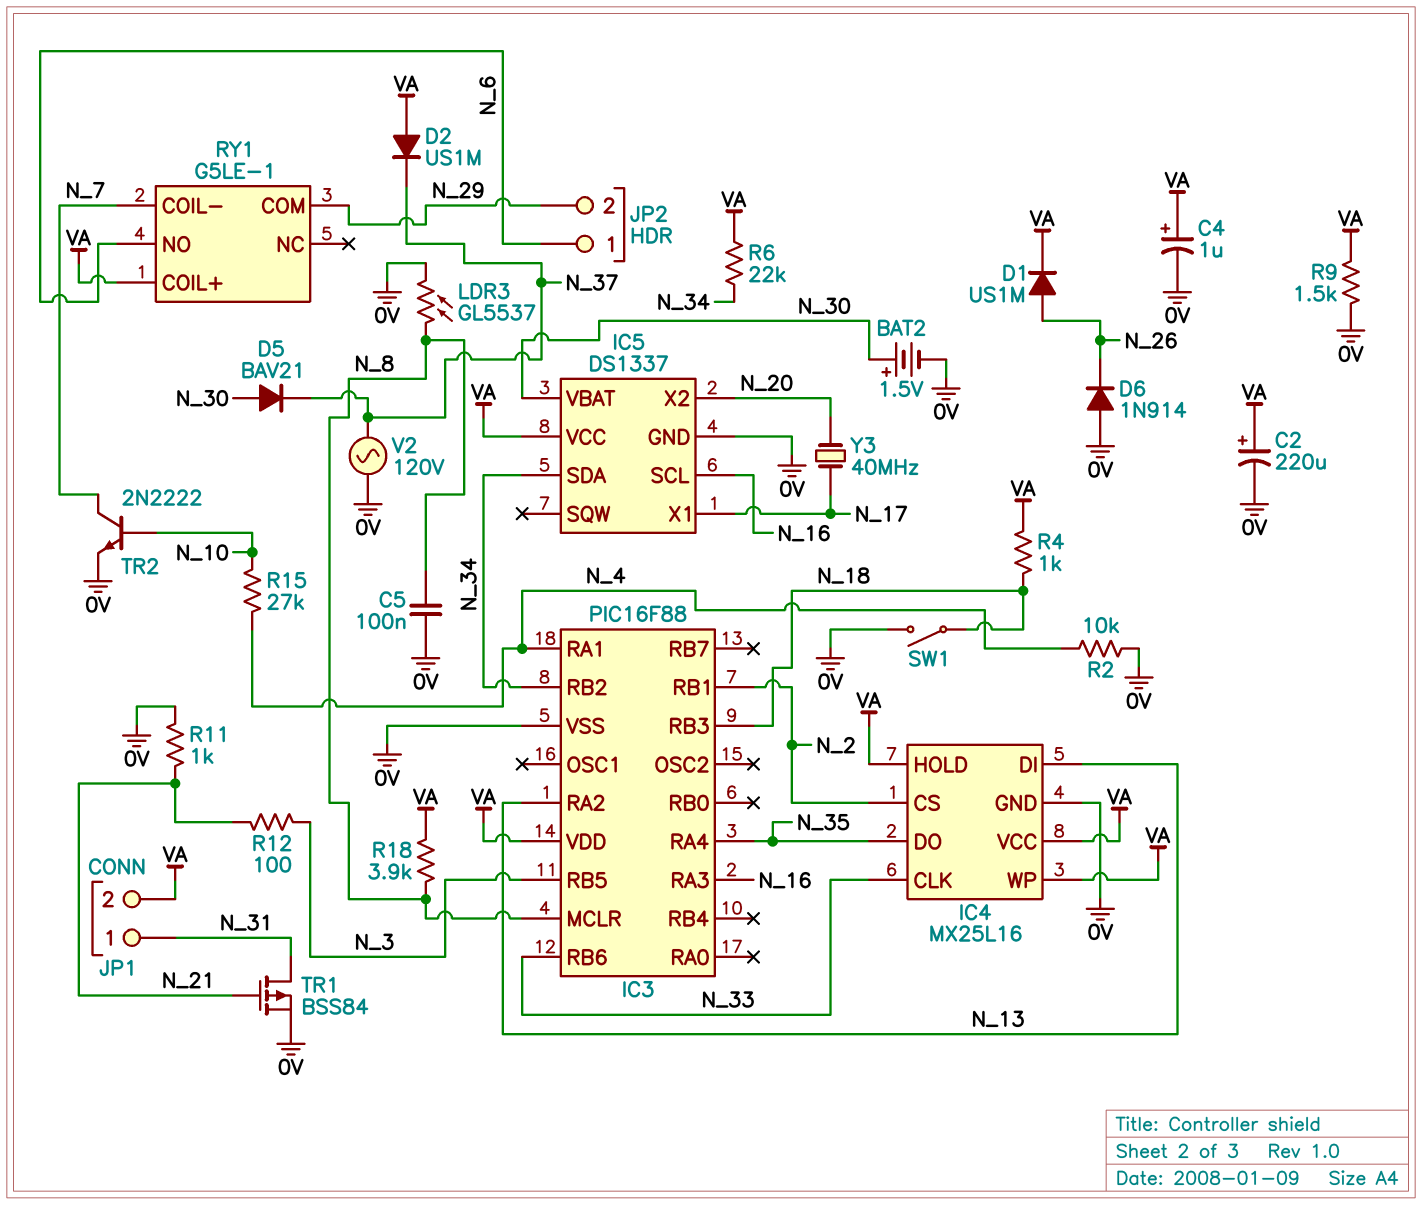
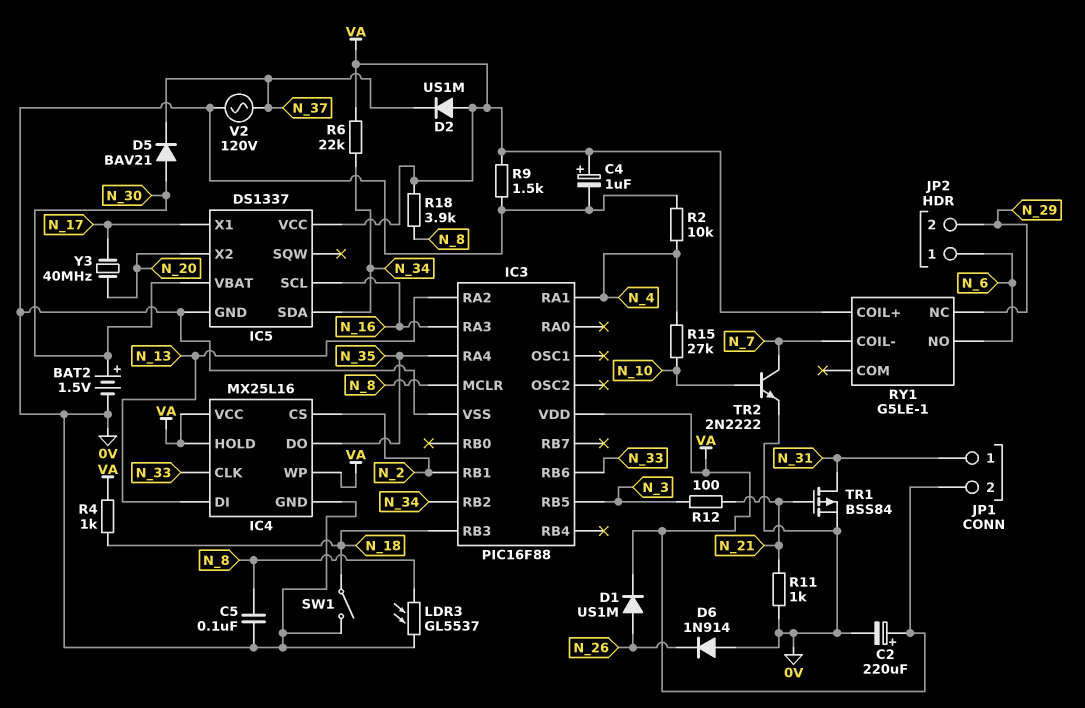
RY1 pin COM: N_29 -> none
RY1 pin NC: none -> N_29

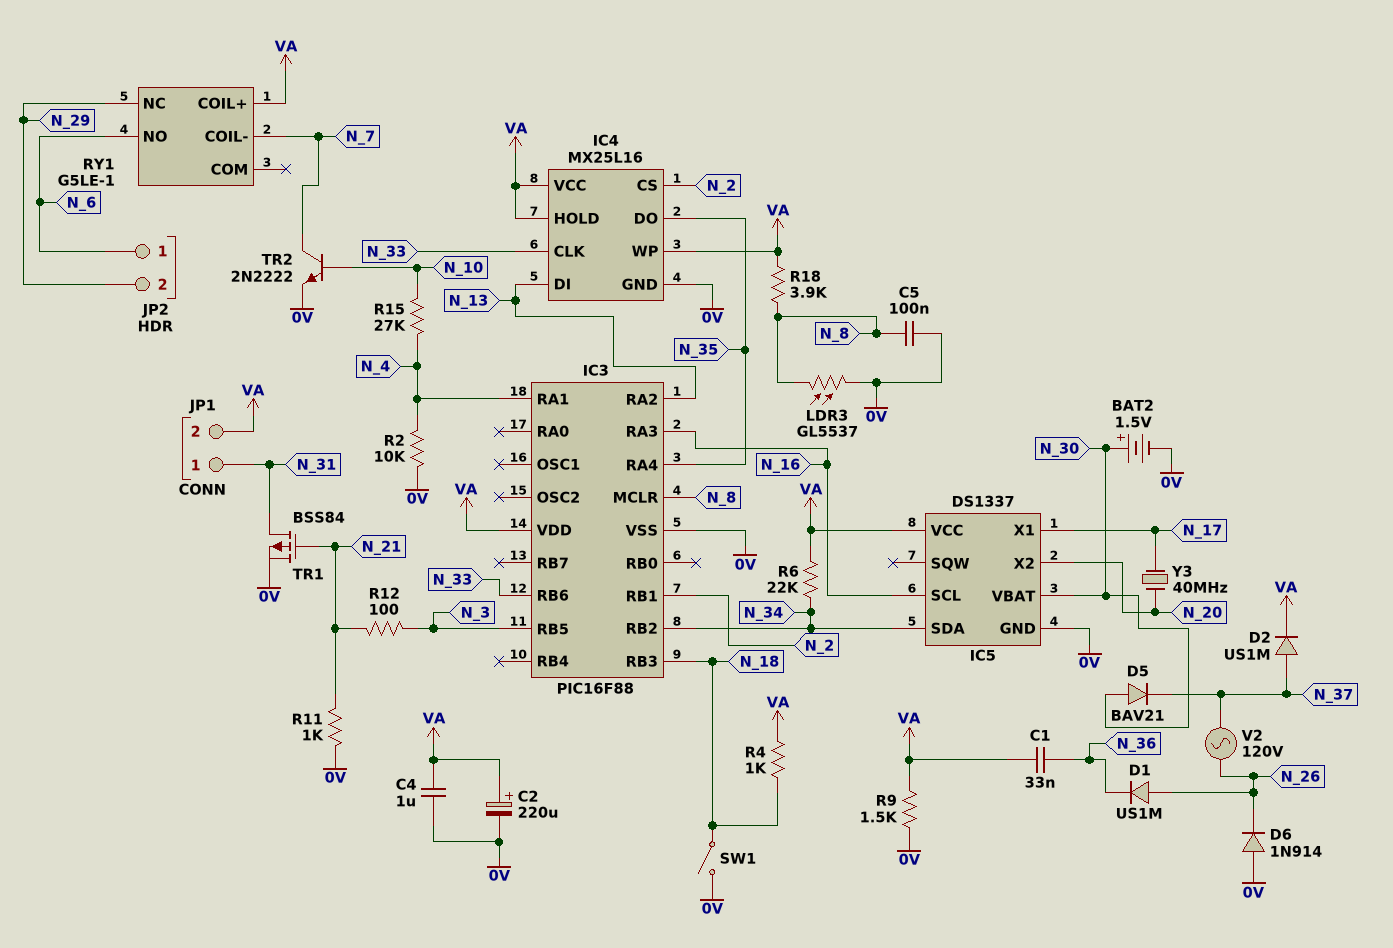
C1: none -> 33nF (N_36, VA)
C4: 1uF (plus VA, minus 0V) -> 1uF (0V, VA)
D1: diode US1M (A N_26, K VA) -> diode US1M (A N_26, K N_36)
D2: diode US1M (A VA, K N_37) -> diode US1M (A N_37, K VA)
V2: AC 120V (0V, N_37) -> AC 120V (N_26, N_37)

